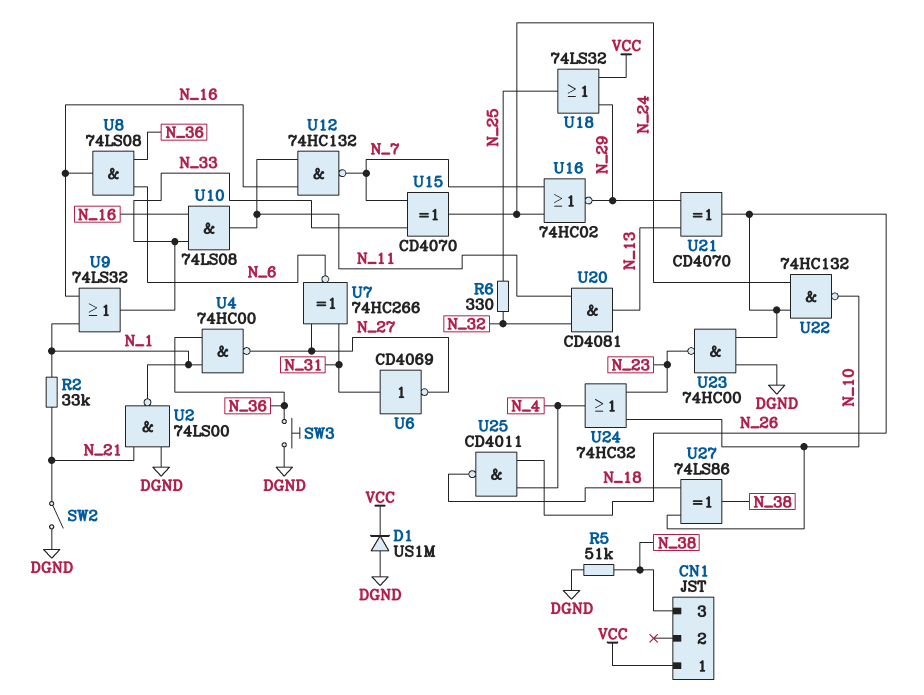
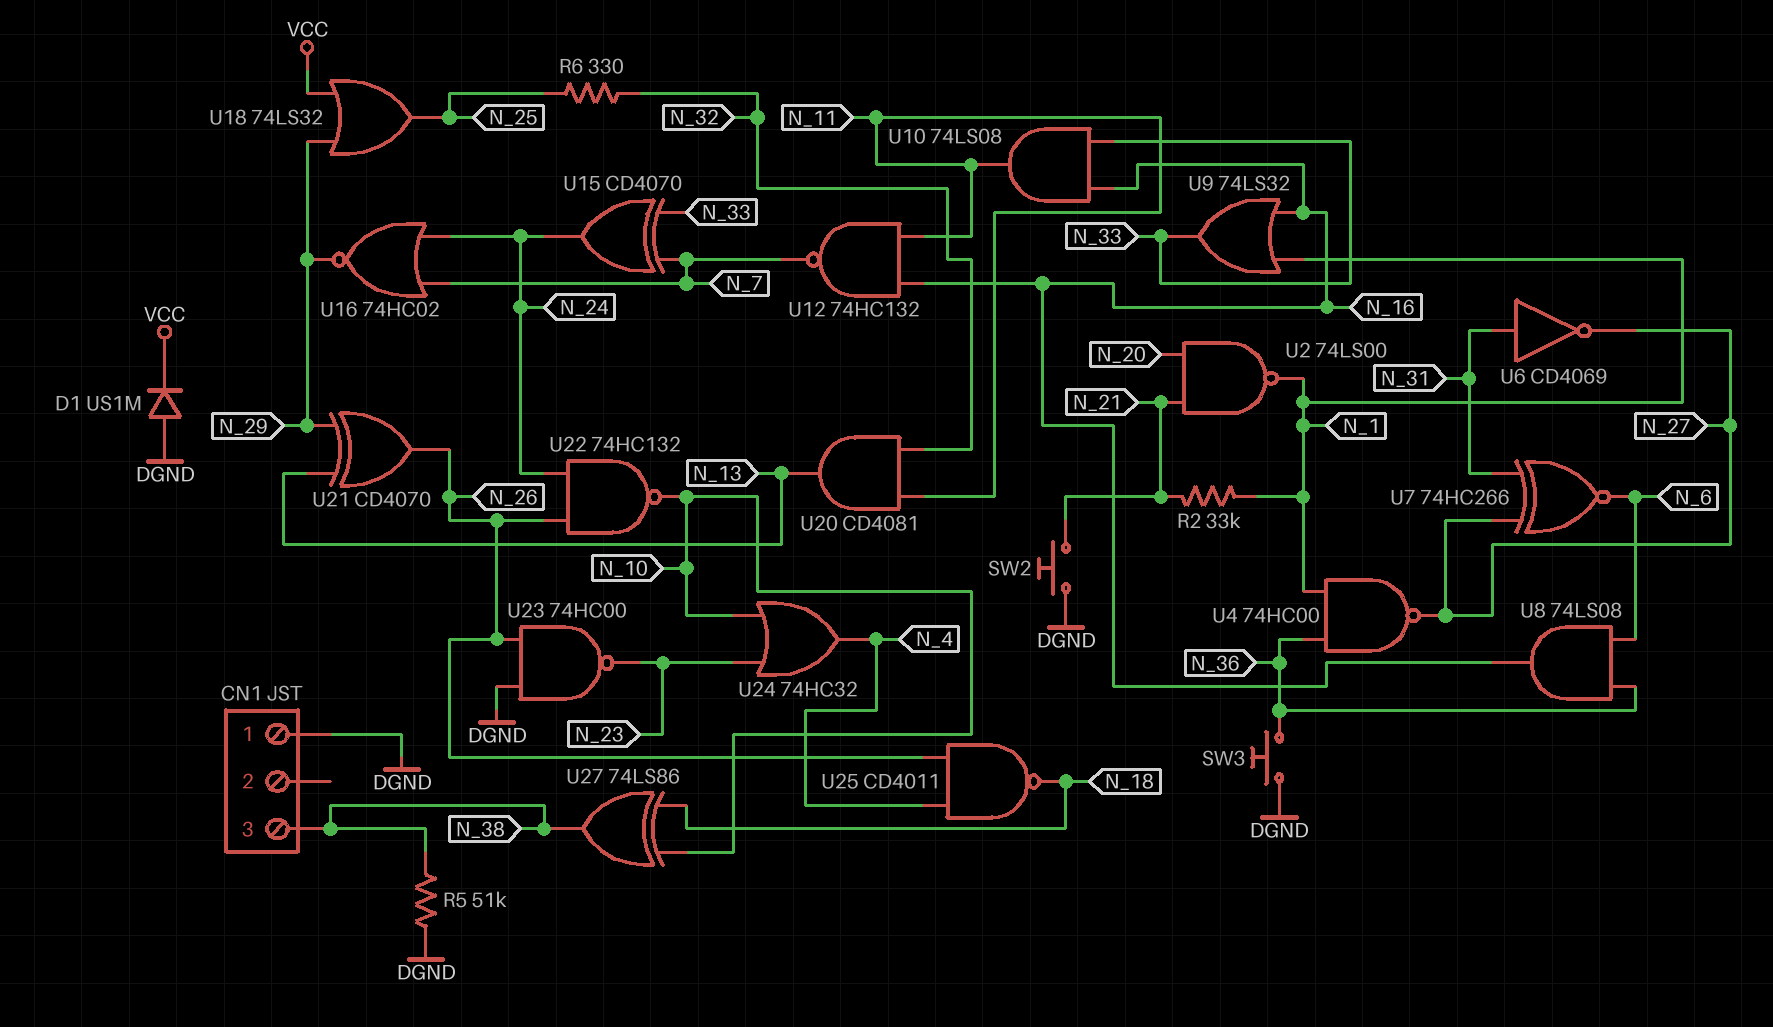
CN1 pin 1: VCC -> DGND
SW2: switch (DGND, N_21) -> button (DGND, N_21)
U2: NAND 74LS00 (in DGND, in N_21, out N_1) -> NAND 74LS00 (in N_20, in N_21, out N_1)

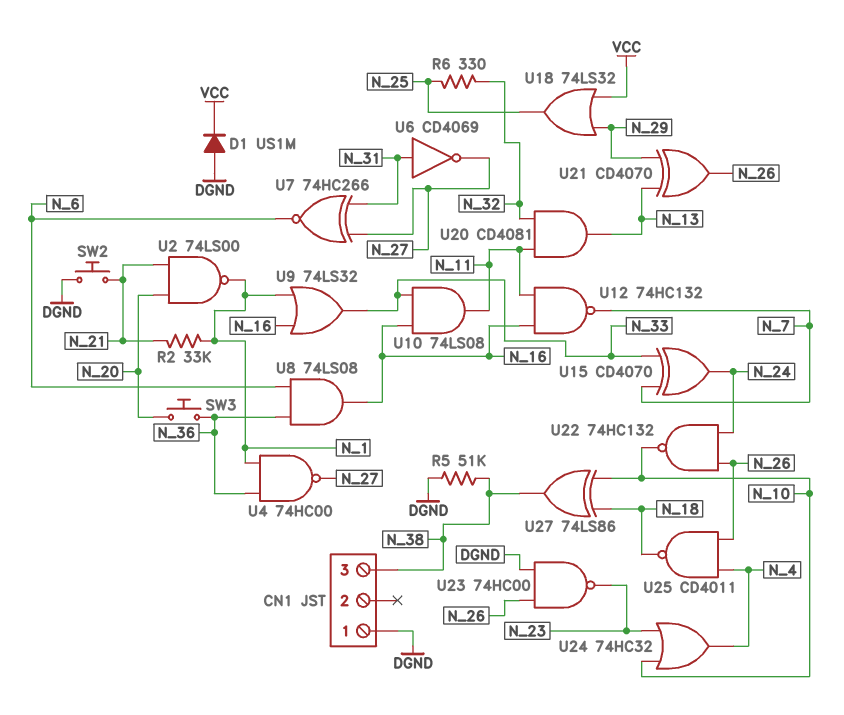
SW3: button (DGND, N_36) -> button (N_20, N_36)
U16: NOR 74HC02 (in N_7, in N_24, out N_29) -> none

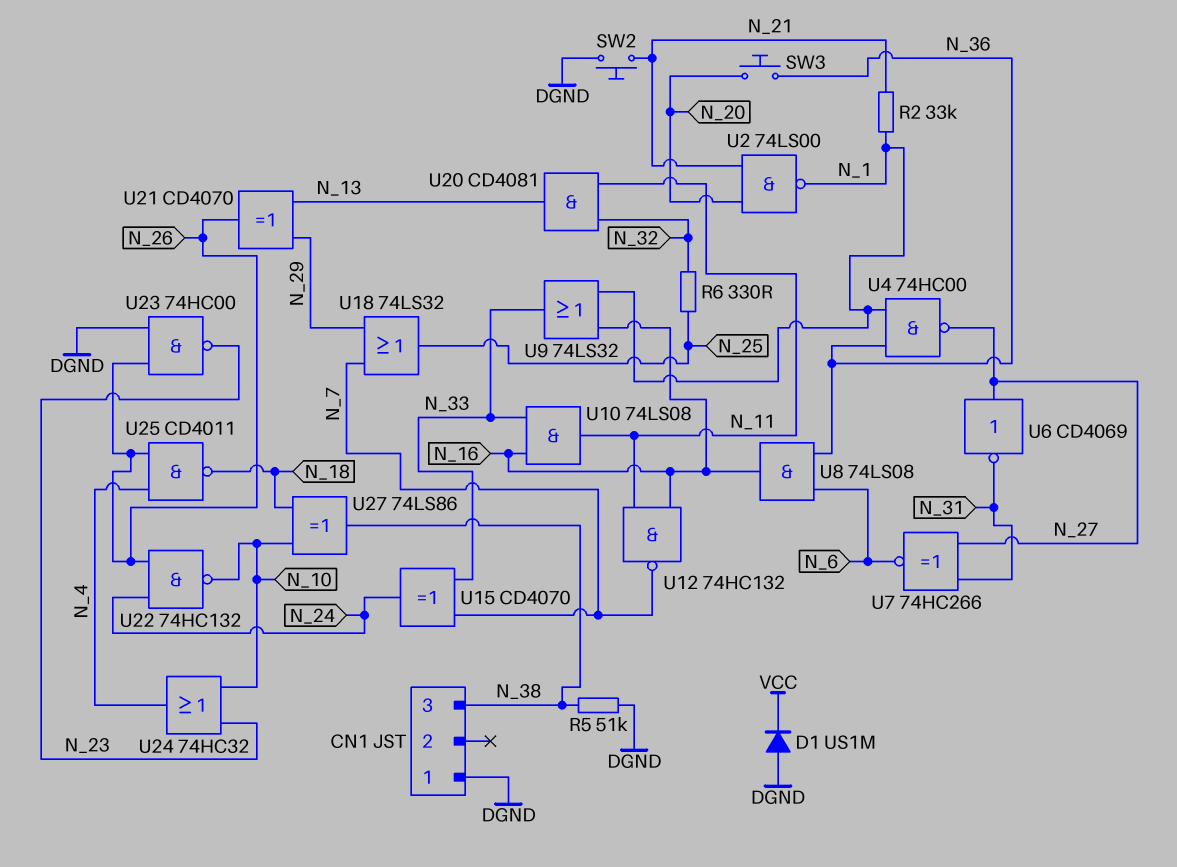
U6: NOT CD4069 (in N_31, out N_27) -> NOT CD4069 (in N_27, out N_31)
U18: OR 74LS32 (in N_29, in VCC, out N_25) -> OR 74LS32 (in N_7, in N_29, out N_25)

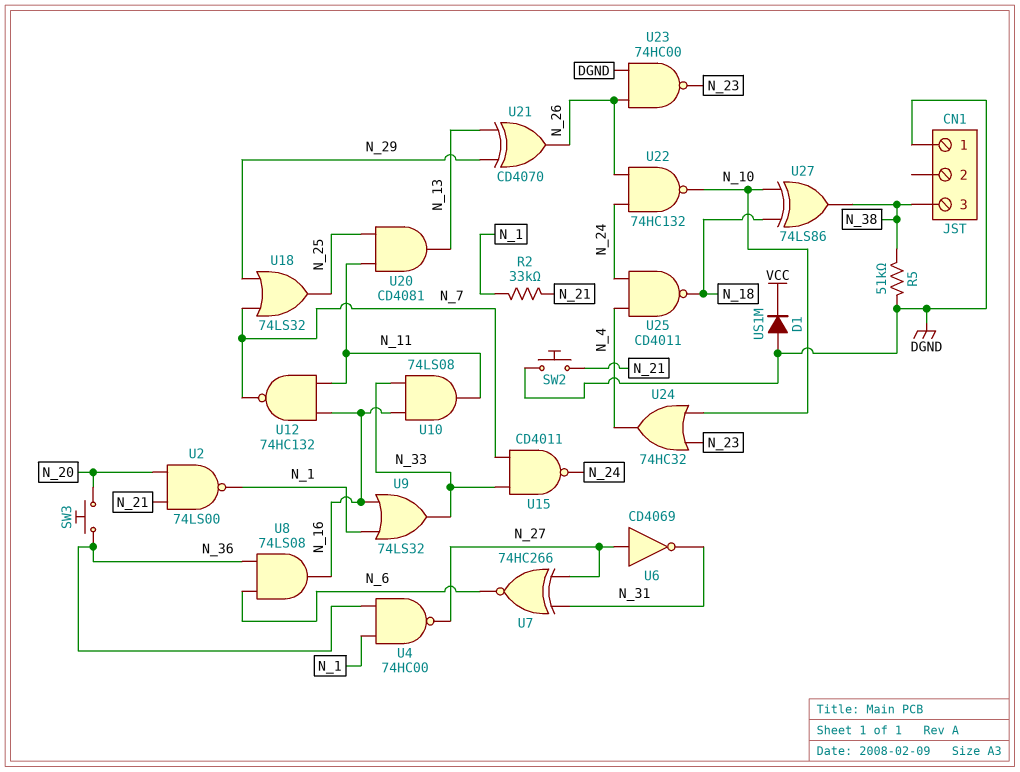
R6: 330 (N_25, N_32) -> none
U15: XOR CD4070 (in N_7, in N_33, out N_24) -> NAND CD4011 (in N_7, in N_33, out N_24)
U20: AND CD4081 (in N_11, in N_32, out N_13) -> AND CD4081 (in N_11, in N_25, out N_13)
U25: NAND CD4011 (in N_4, in N_26, out N_18) -> NAND CD4011 (in N_4, in N_24, out N_18)

